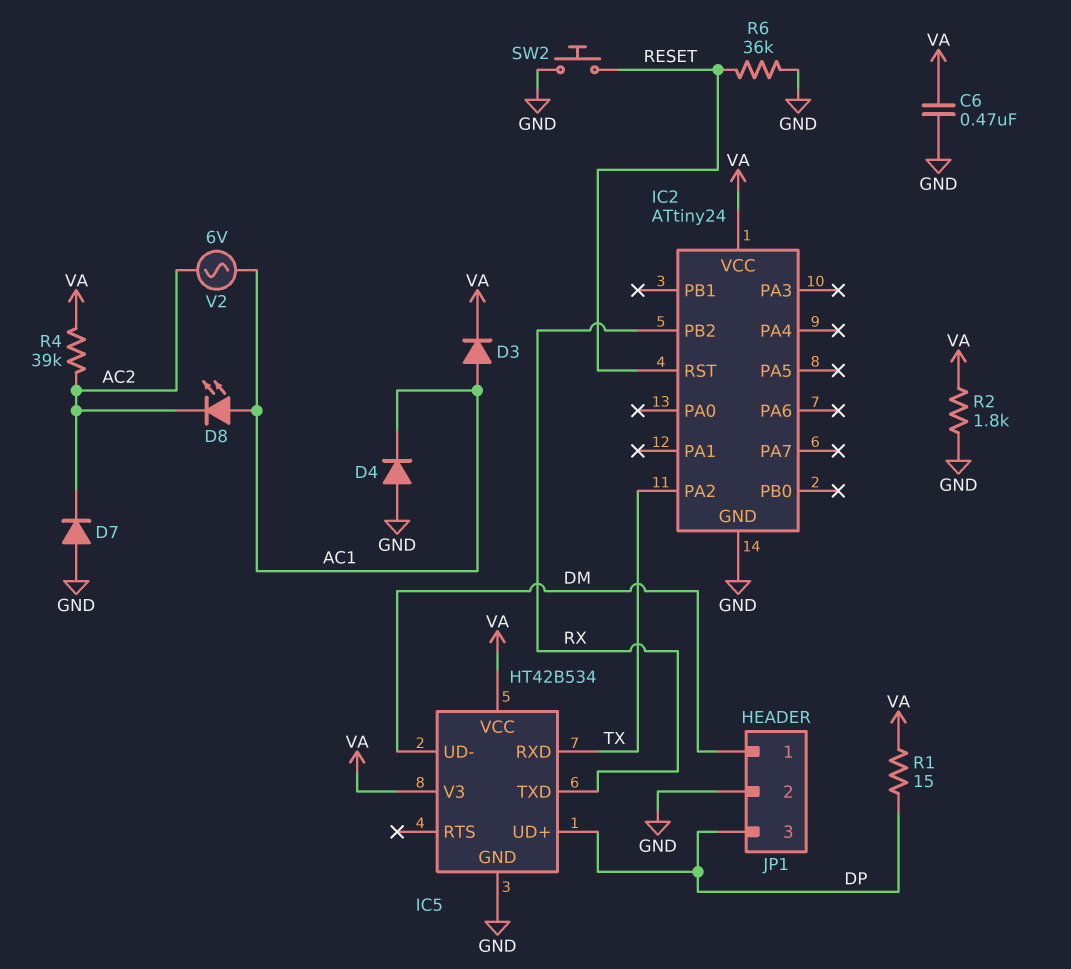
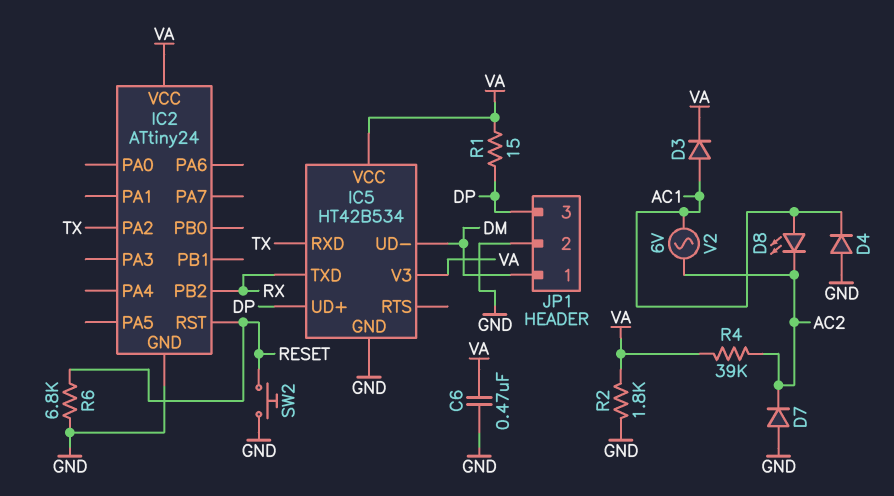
R6: 36k (GND, RESET) -> 6.8k (GND, RESET)

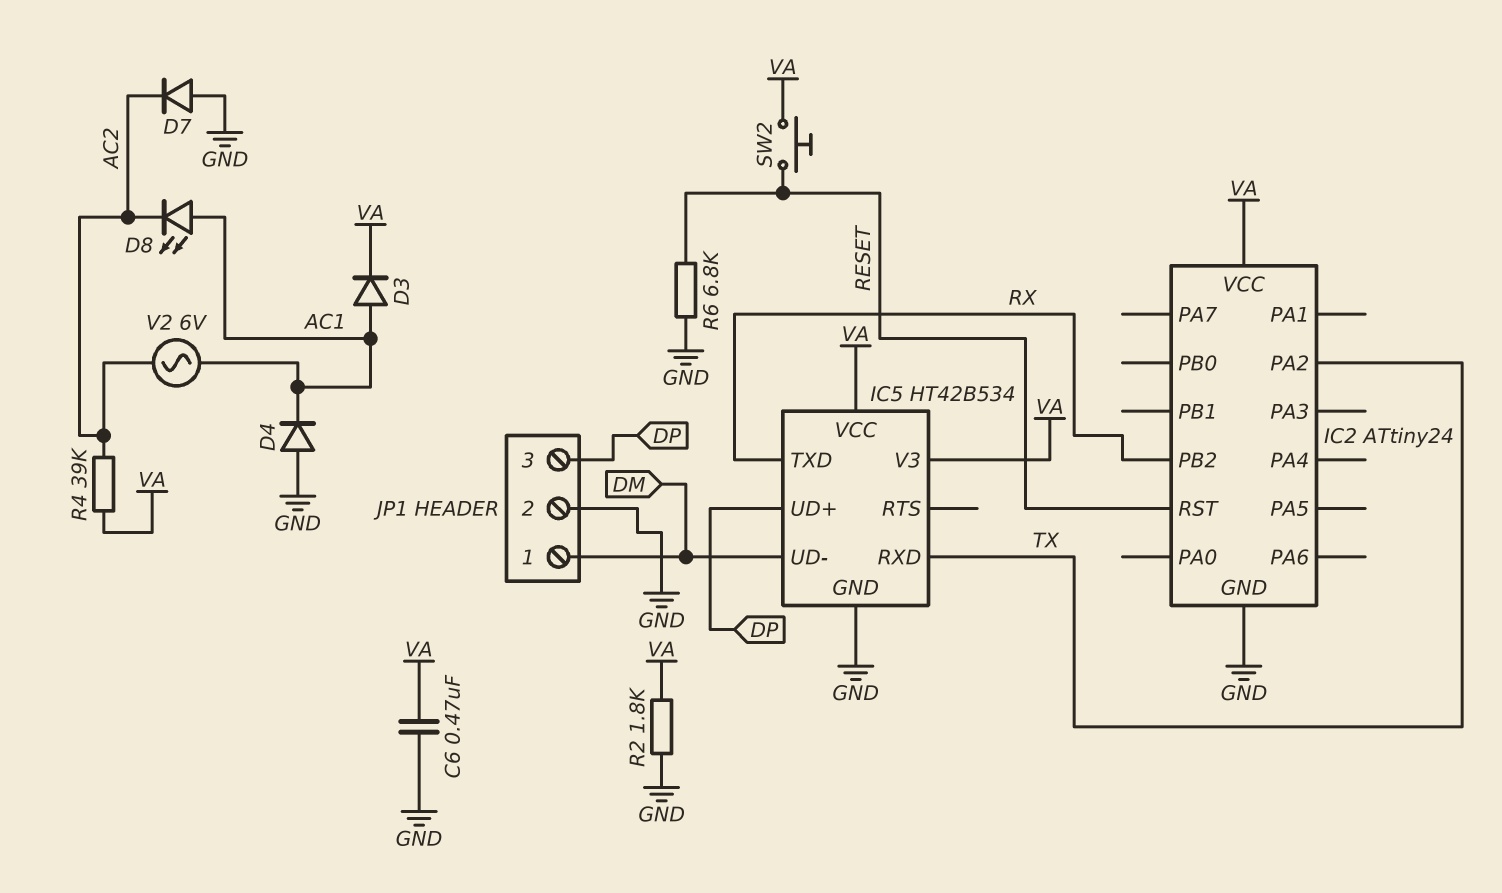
R1: 15 (DP, VA) -> none
SW2: button (GND, RESET) -> button (RESET, VA)

